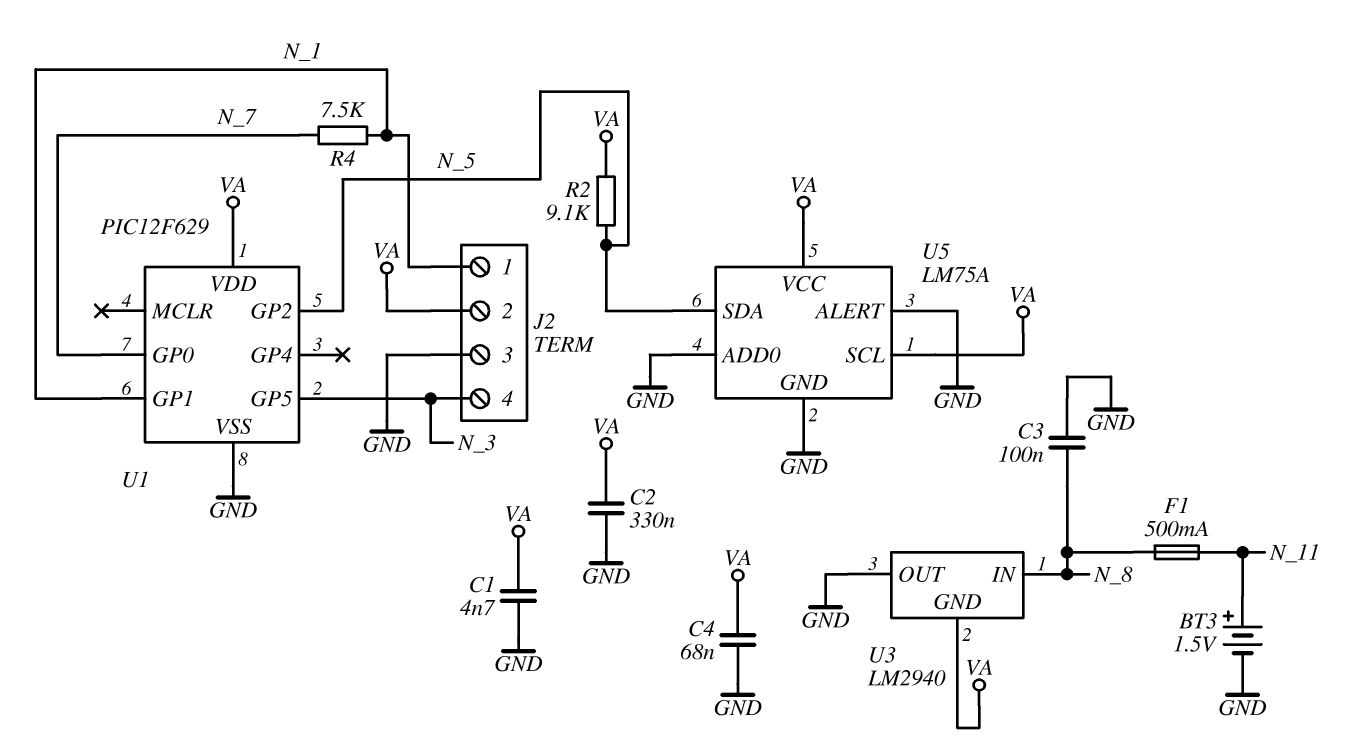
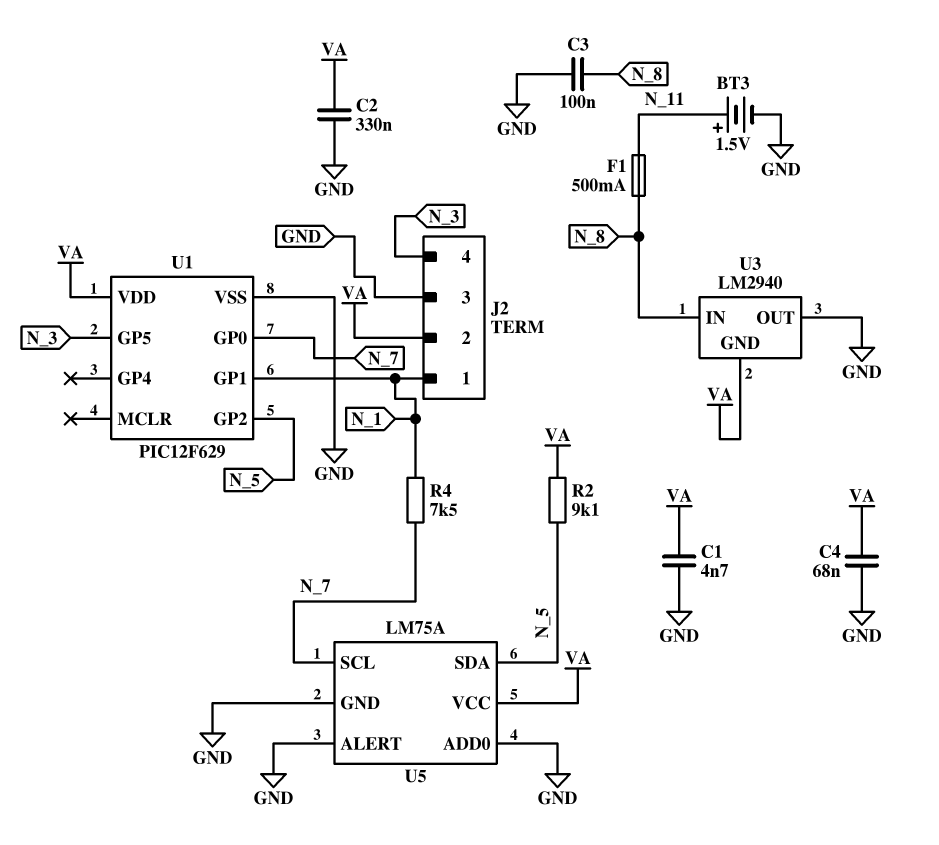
U5 pin SCL: VA -> N_7

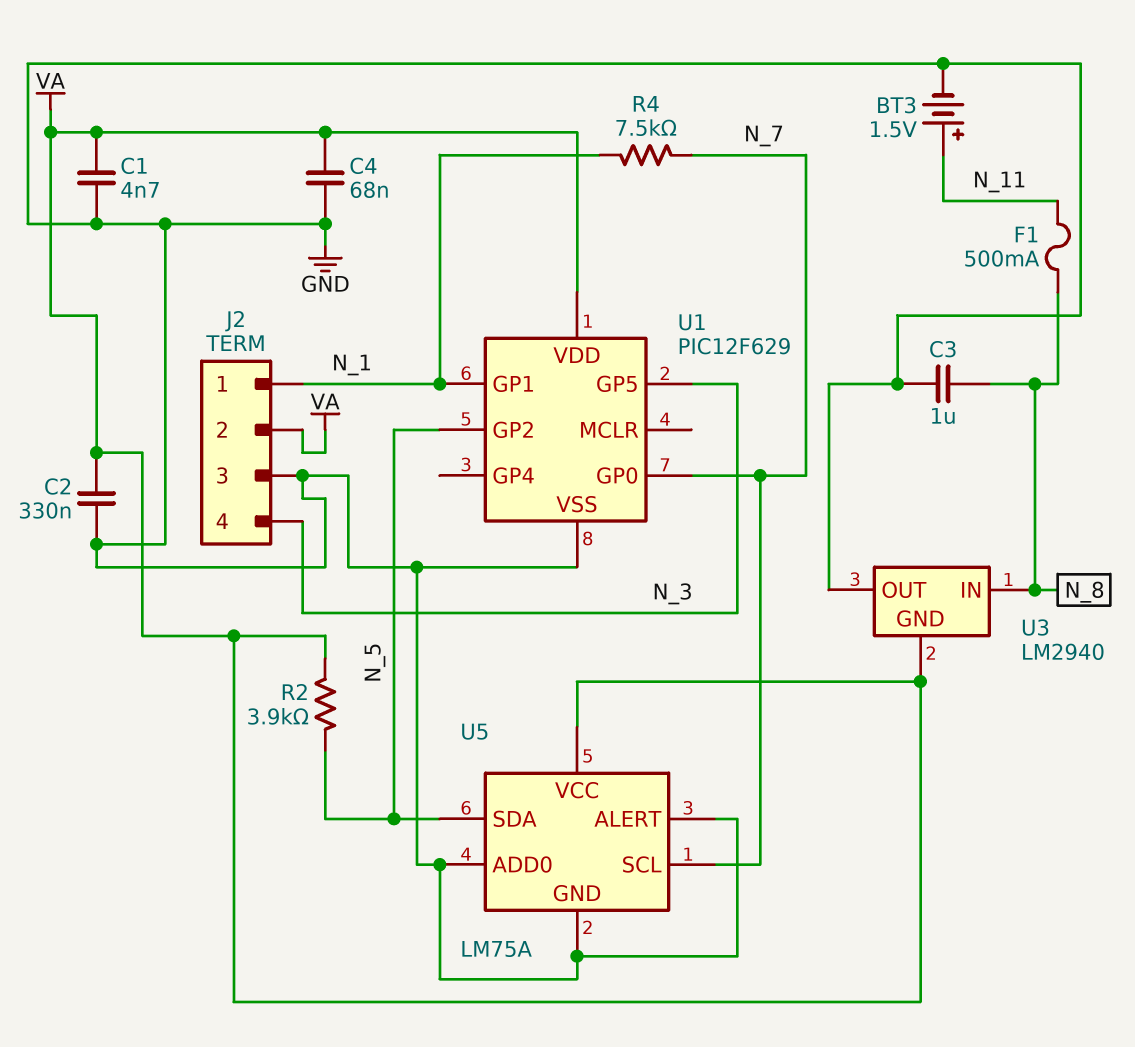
C3: 100nF (GND, N_8) -> 1uF (GND, N_8)
R2: 9.1k (N_5, VA) -> 3.9k (N_5, VA)

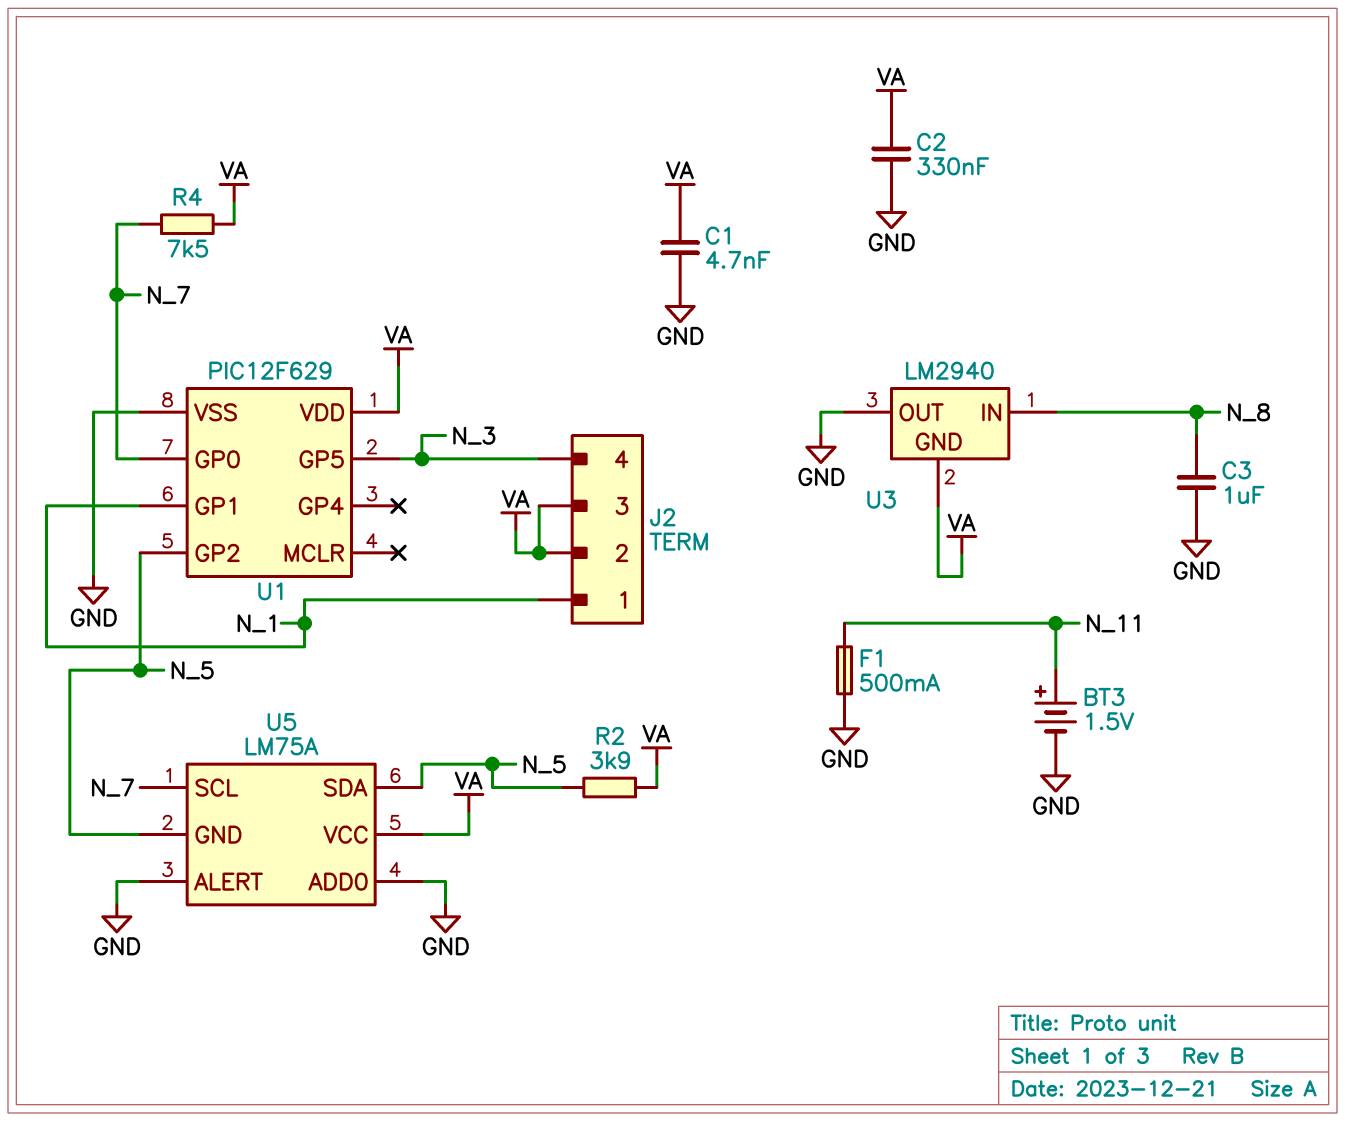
C4: 68nF (GND, VA) -> none
F1: 500mA (N_8, N_11) -> 500mA (GND, N_11)
J2 pin 3: GND -> VA
R4: 7.5k (N_1, N_7) -> 7.5k (N_7, VA)
U5 pin GND: GND -> N_5

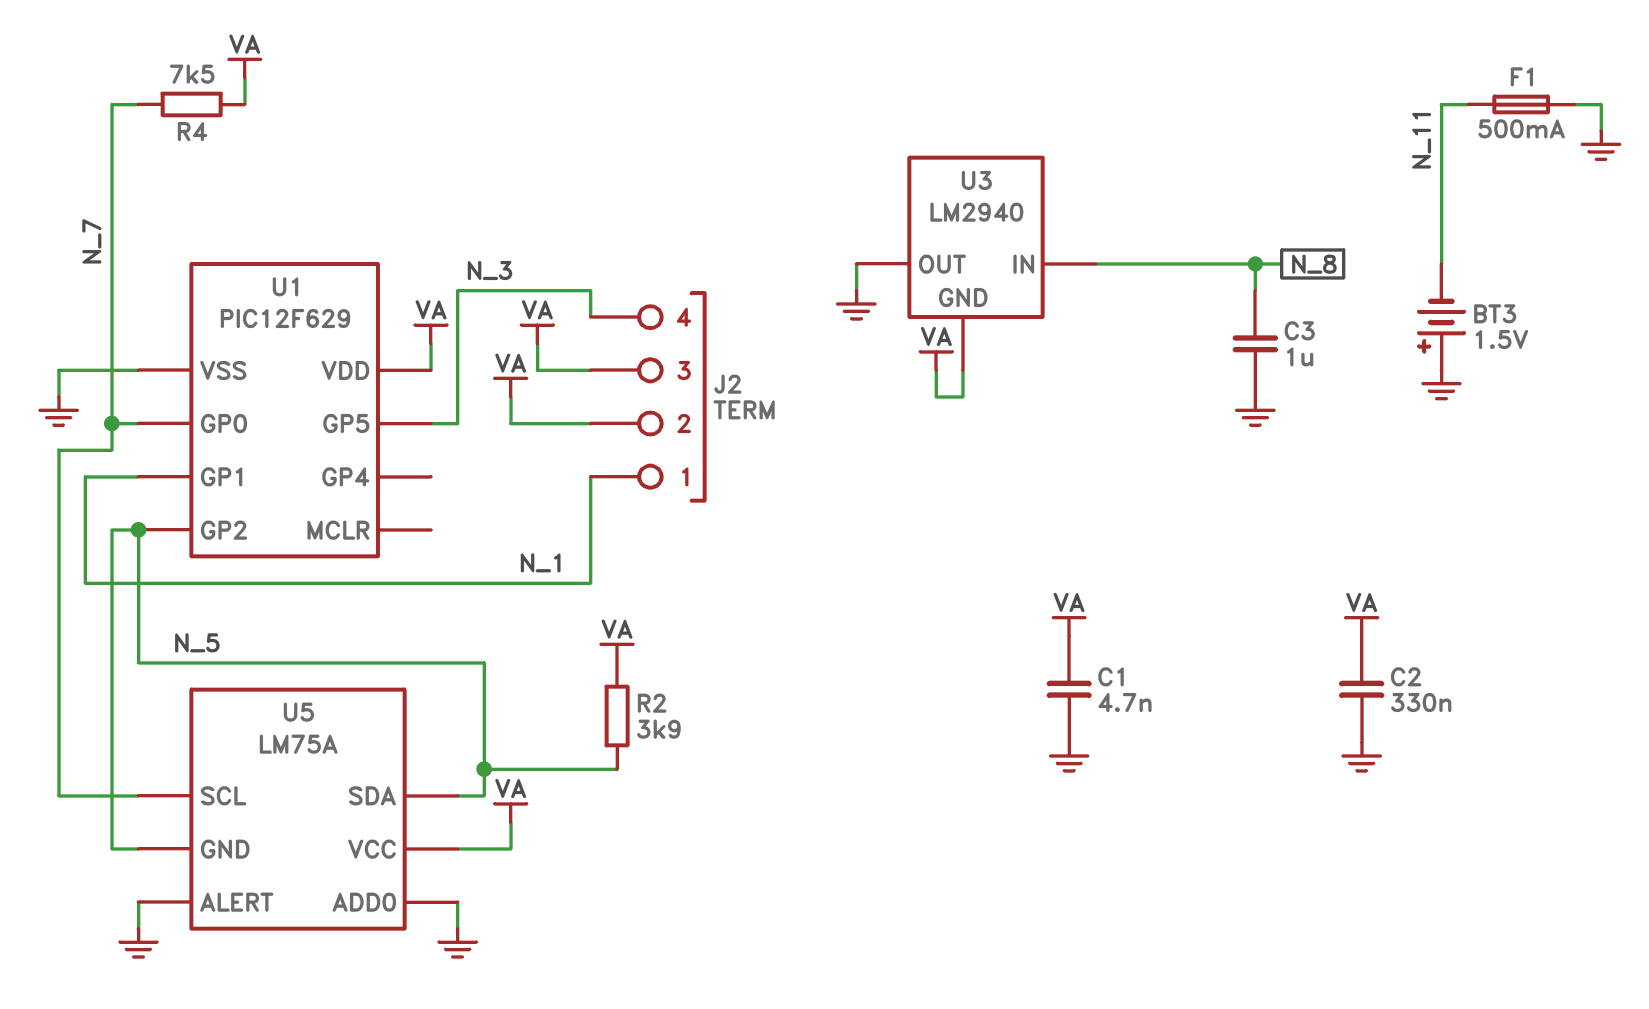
BT3: 1.5V (plus N_11, minus GND) -> 1.5V (plus GND, minus N_11)

